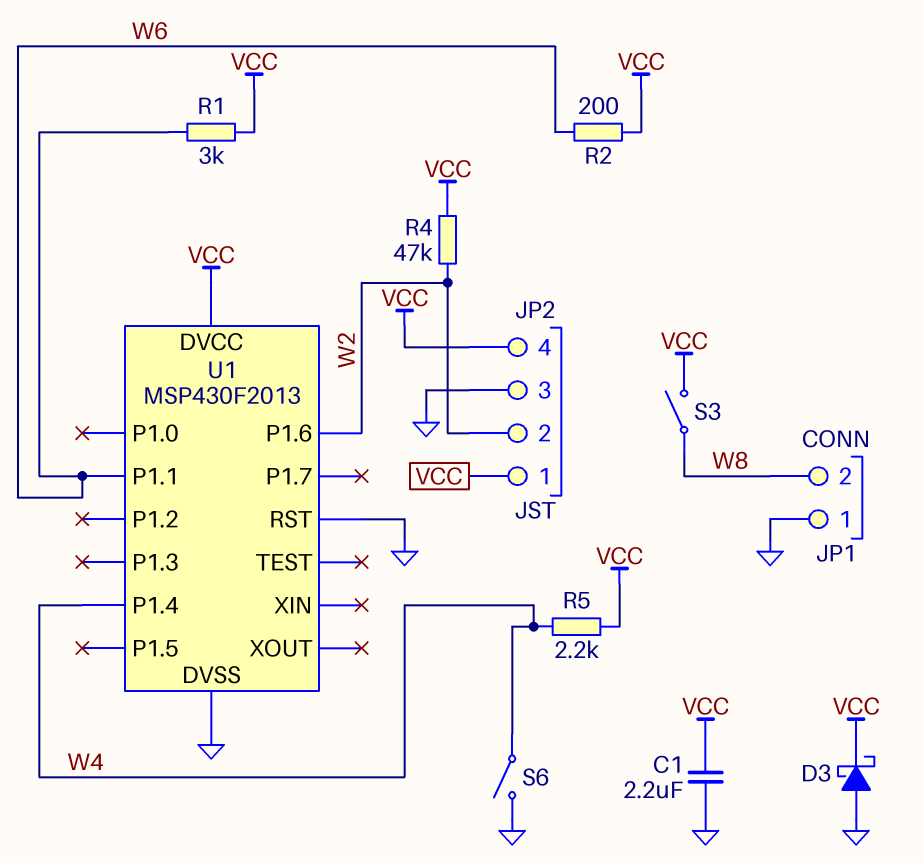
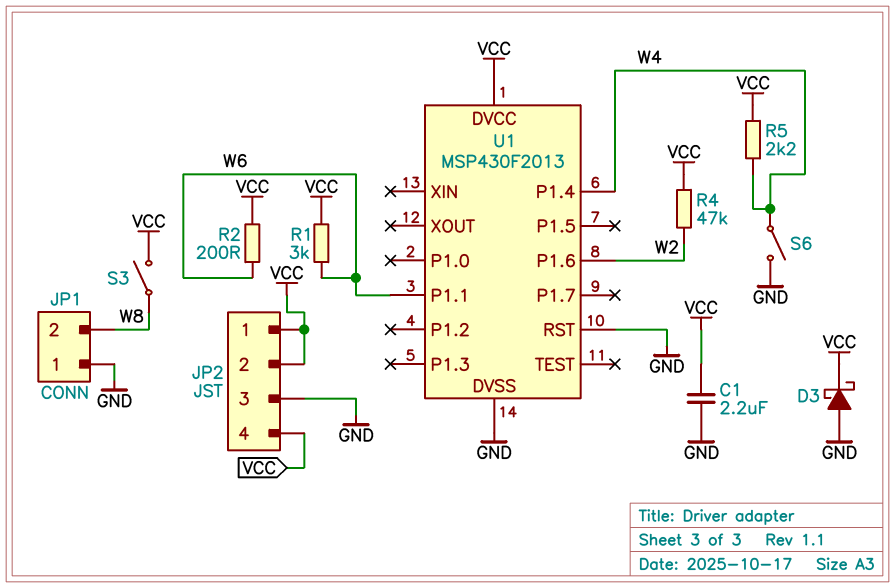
JP2 pin 2: W2 -> VCC

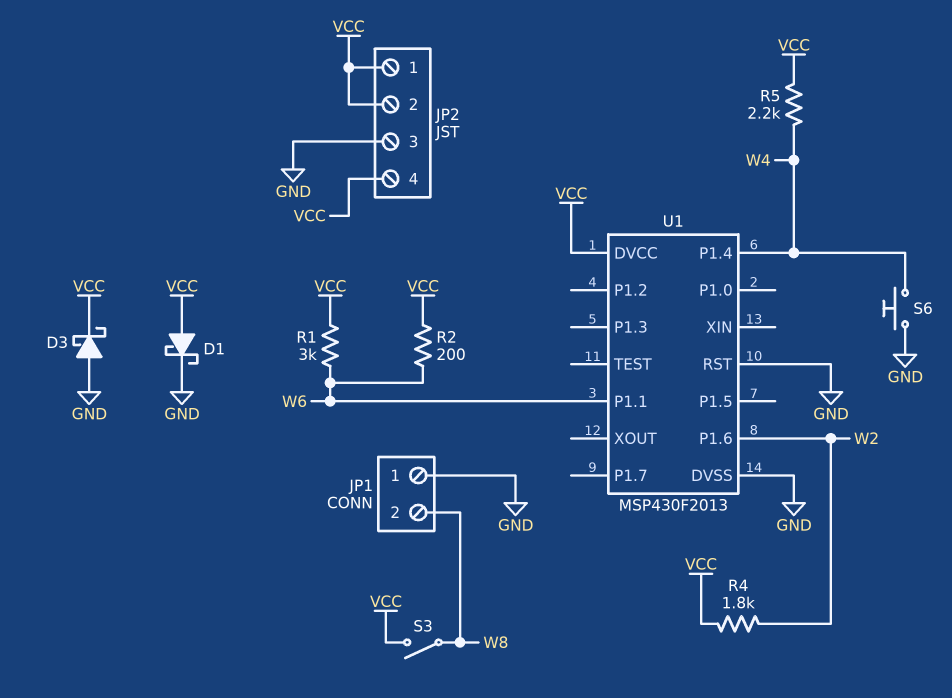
C1: 2.2uF (GND, VCC) -> none
D1: none -> schottky (A VCC, K GND)
R4: 47k (VCC, W2) -> 1.8k (VCC, W2)
S6: switch (GND, W4) -> button (GND, W4)

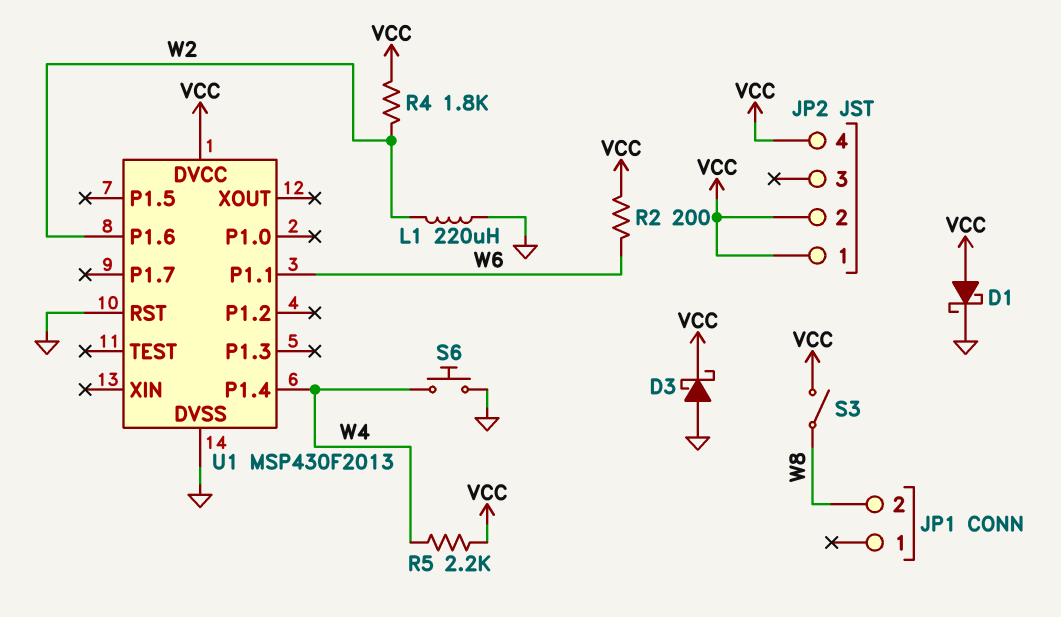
JP1 pin 1: GND -> none
JP2 pin 3: GND -> none
L1: none -> 220uH (GND, W2)
R1: 3k (VCC, W6) -> none

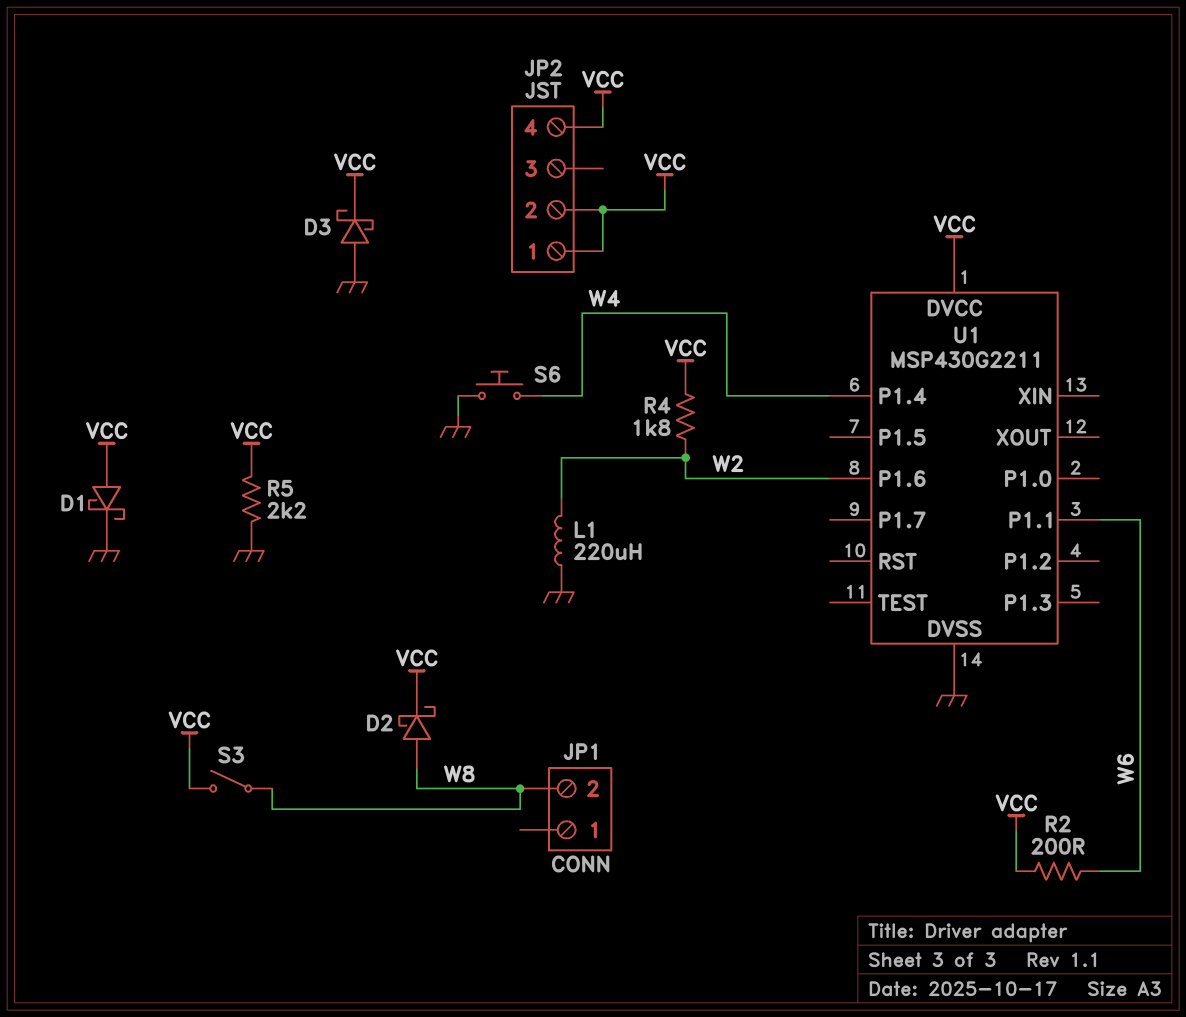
D2: none -> schottky (A W8, K VCC)
R5: 2.2k (VCC, W4) -> 2.2k (GND, VCC)
U1: MSP430F2013 -> MSP430G2211
U1 pin RST: GND -> none

